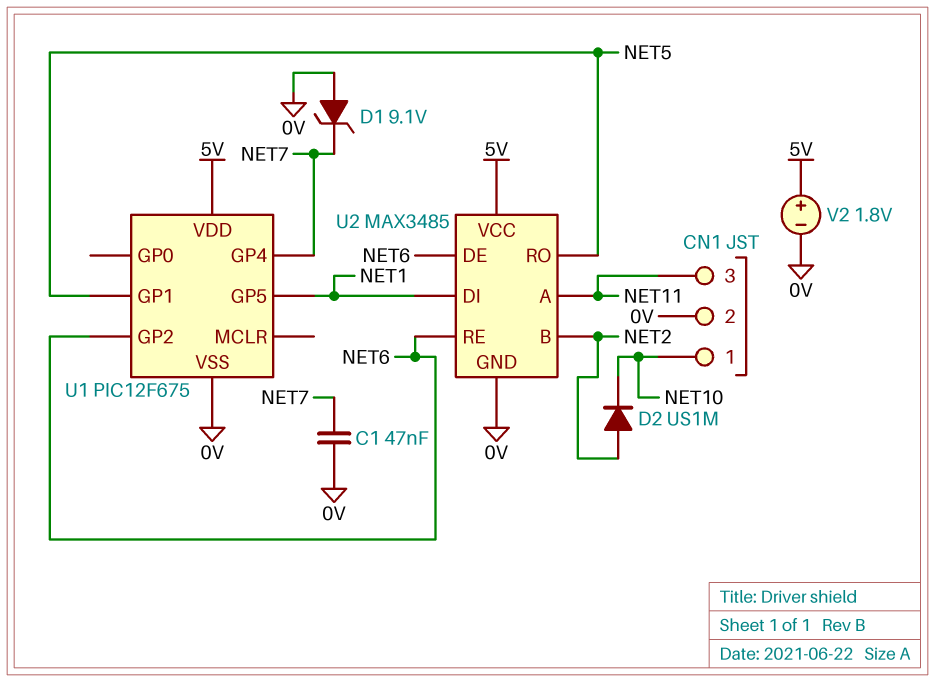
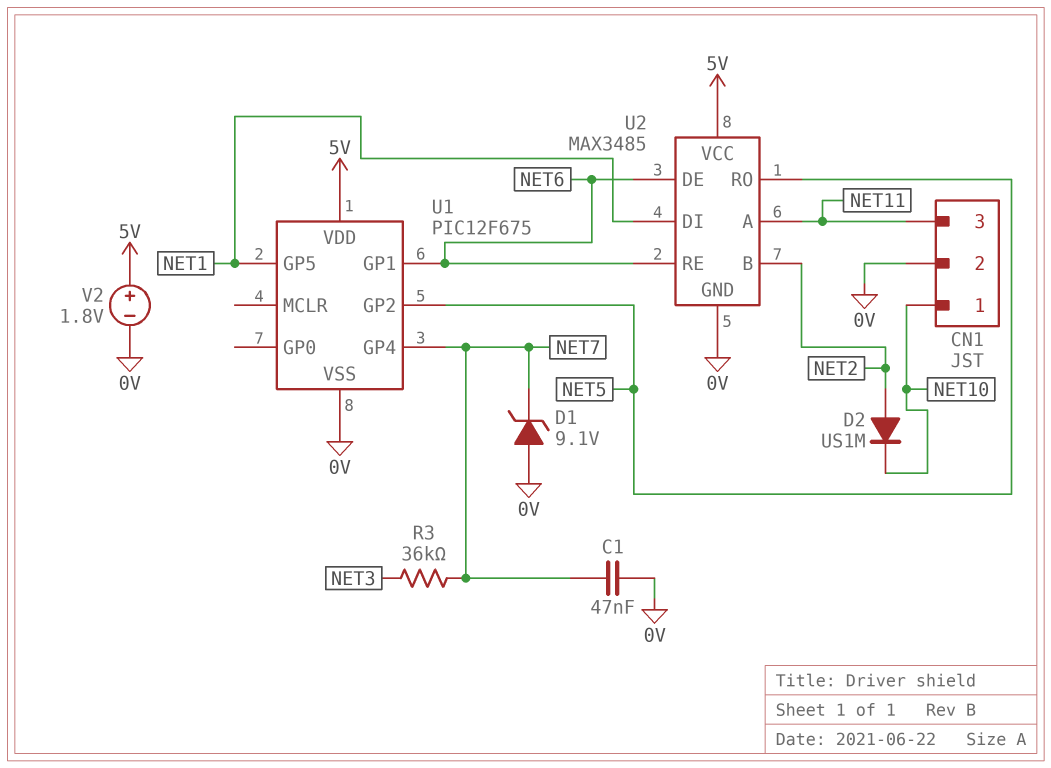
R3: none -> 36k (NET3, NET7)
U1 pin GP1: NET5 -> NET6
U1 pin GP2: NET6 -> NET5

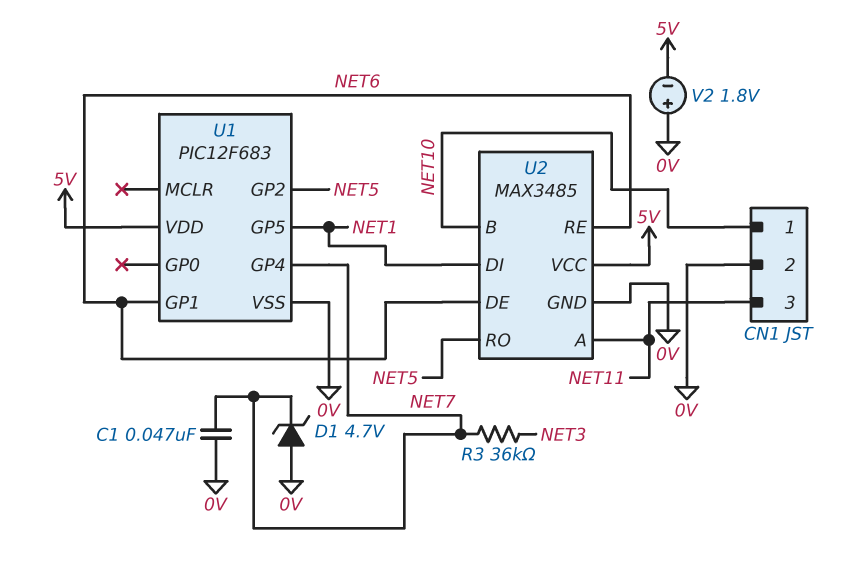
D1: zener 9.1V (A 0V, K NET7) -> zener 4.7V (A 0V, K NET7)
D2: diode US1M (A NET2, K NET10) -> none
U1: PIC12F675 -> PIC12F683
U2 pin B: NET2 -> NET10
V2: 1.8V (plus 5V, minus 0V) -> 1.8V (plus 0V, minus 5V)

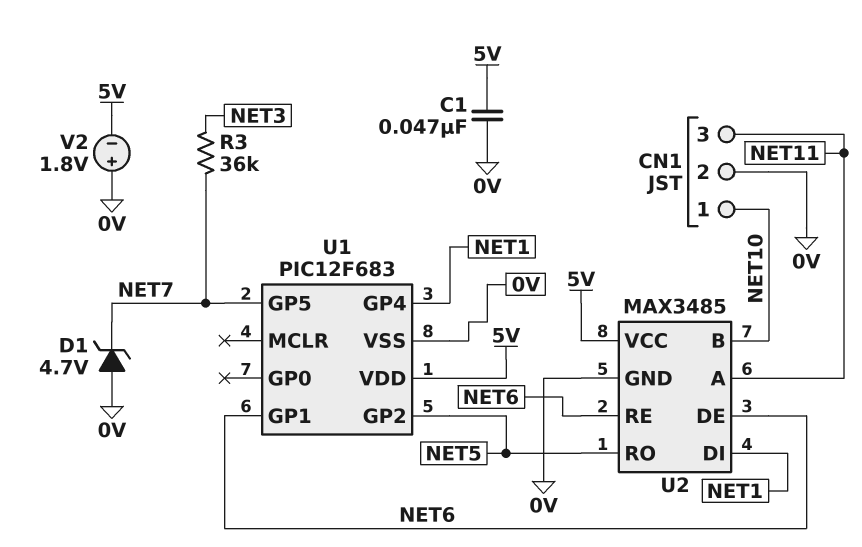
C1: 47nF (0V, NET7) -> 47nF (0V, 5V)
U1 pin GP4: NET7 -> NET1
U1 pin GP5: NET1 -> NET7

